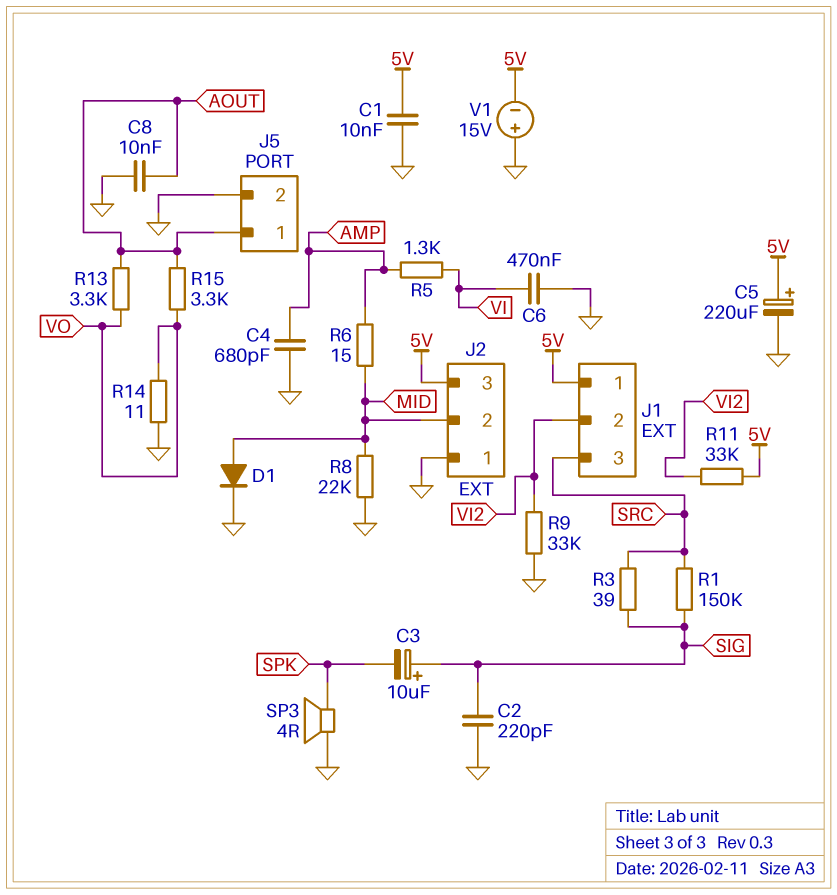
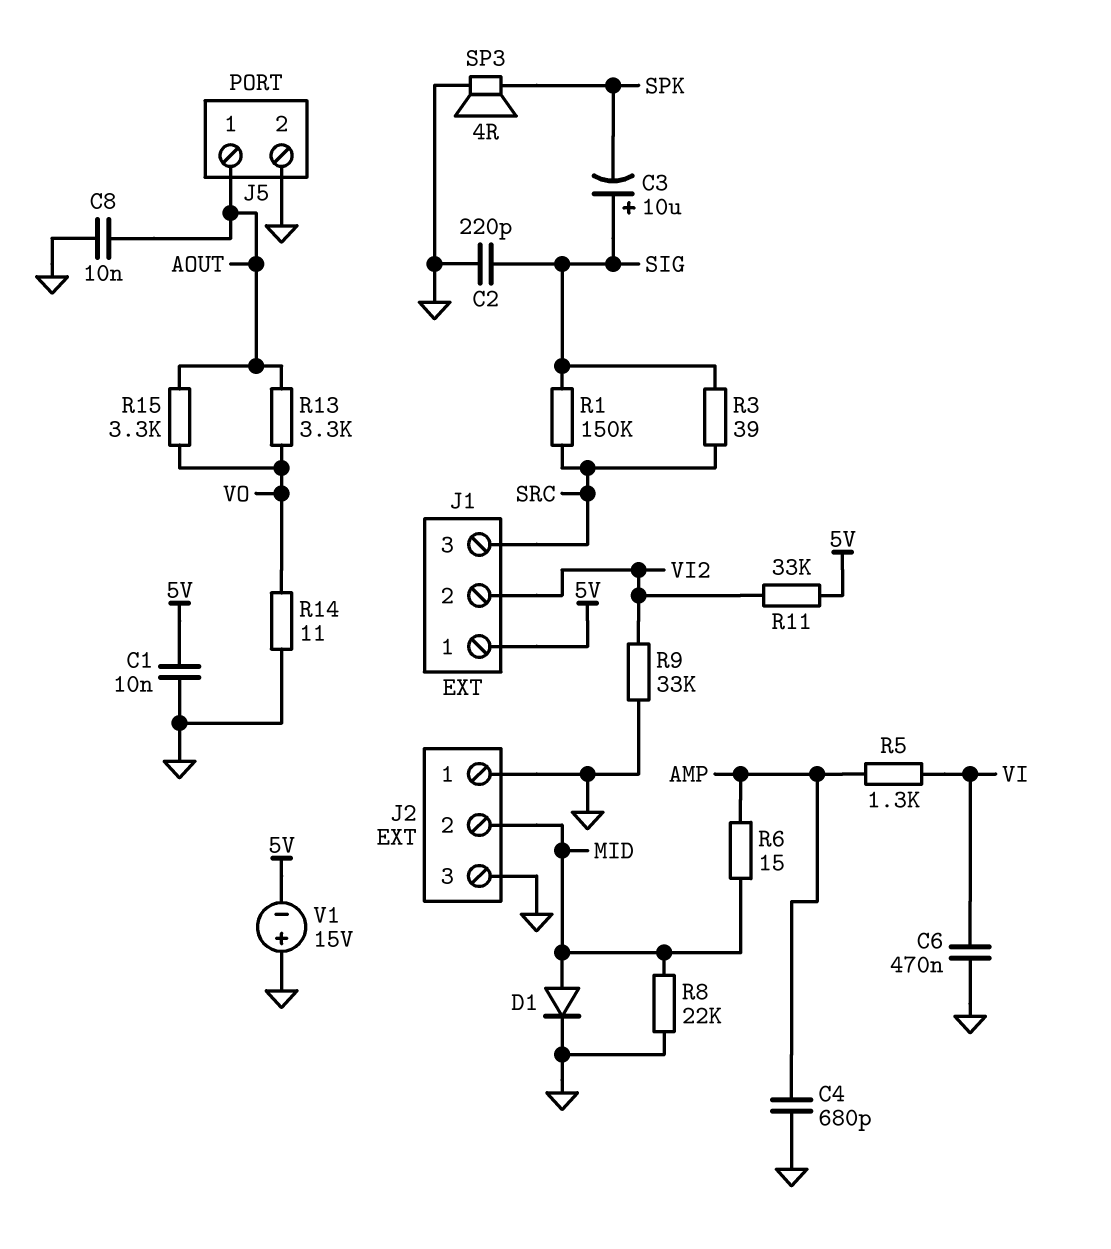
C5: 220uF (plus 5V, minus GND) -> none
J2 pin 3: 5V -> GND

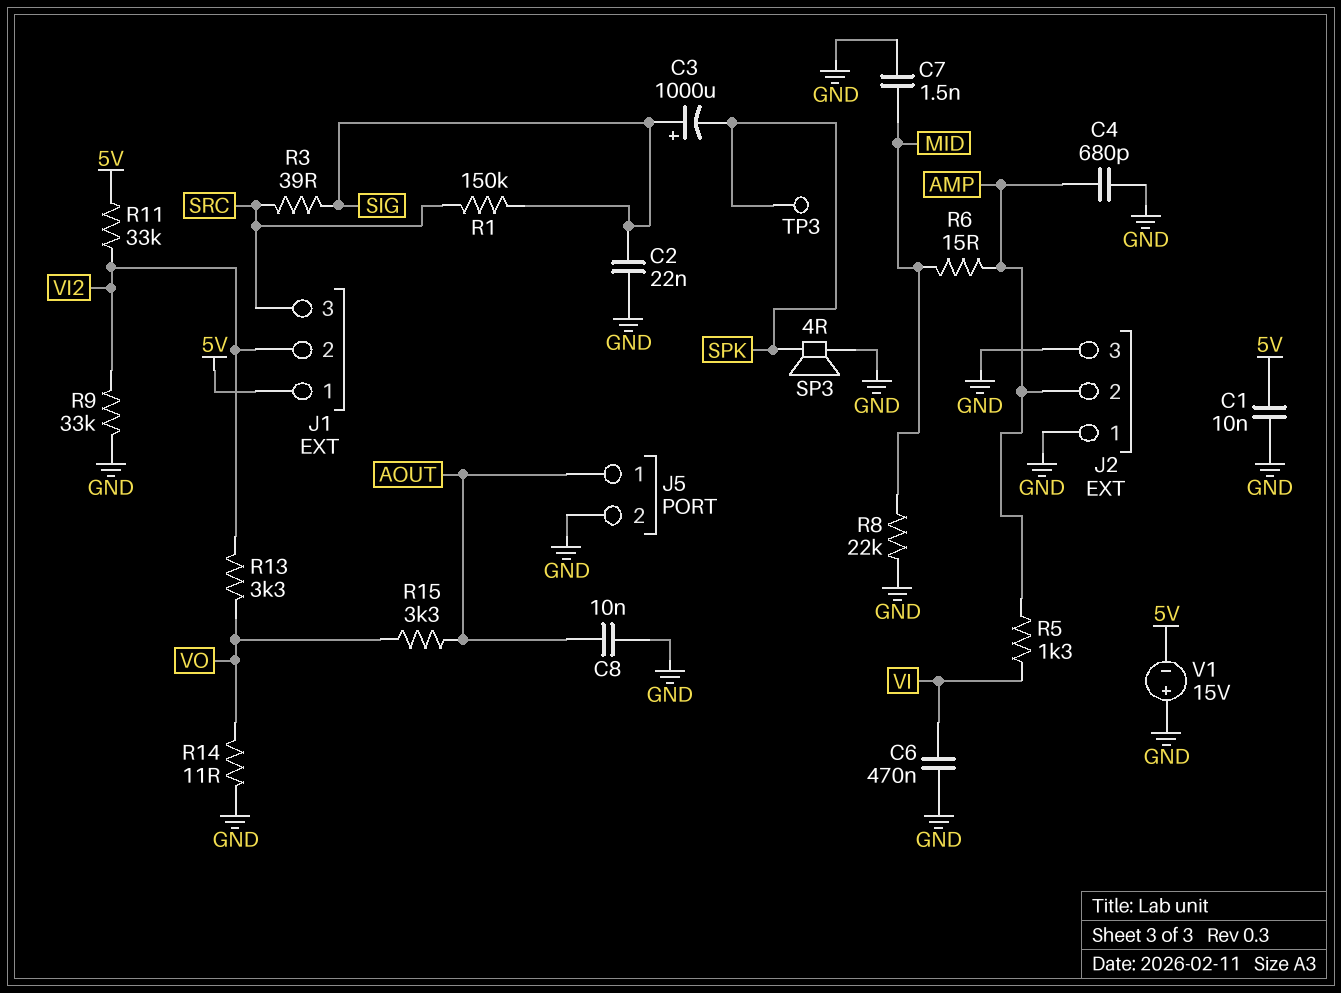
C2: 220pF (GND, SIG) -> 22nF (GND, SIG)
C3: 10uF (plus SIG, minus SPK) -> 1000uF (plus SIG, minus SPK)
C7: none -> 1.5nF (GND, MID)
D1: diode (A MID, K GND) -> none
J2 pin 2: MID -> AMP
R13: 3.3k (AOUT, VO) -> 3.3k (VI2, VO)
TP3: none -> test point (SPK)

